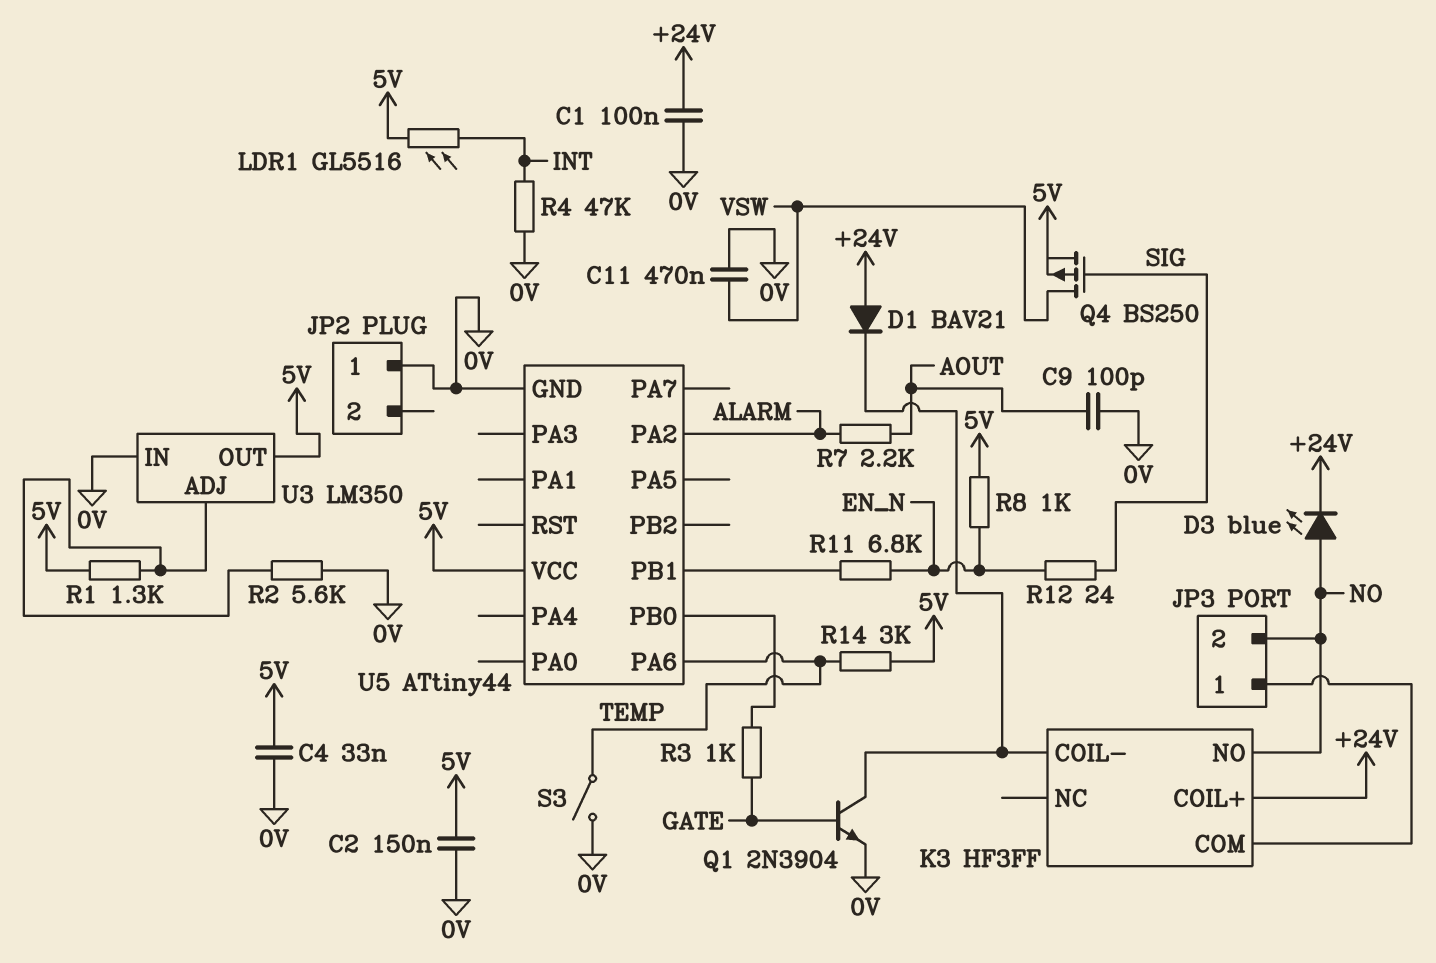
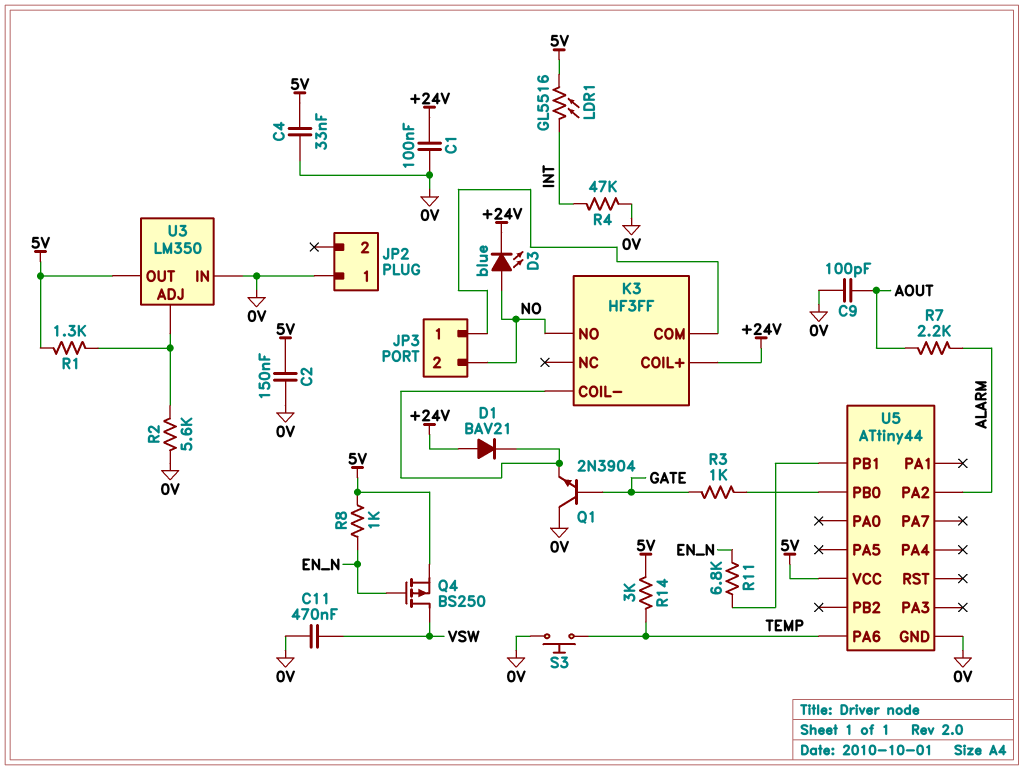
Q1: NPN 2N3904 (B GATE, C K3/COIL-, E 0V) -> NPN 2N3904 (B GATE, C 0V, E K3/COIL-)
Q4: PMOS BS250 (G SIG, D VSW, S 5V) -> PMOS BS250 (G EN_N, D VSW, S 5V)
R12: 24 (EN_N, SIG) -> none
S3: switch (0V, TEMP) -> button (0V, TEMP)

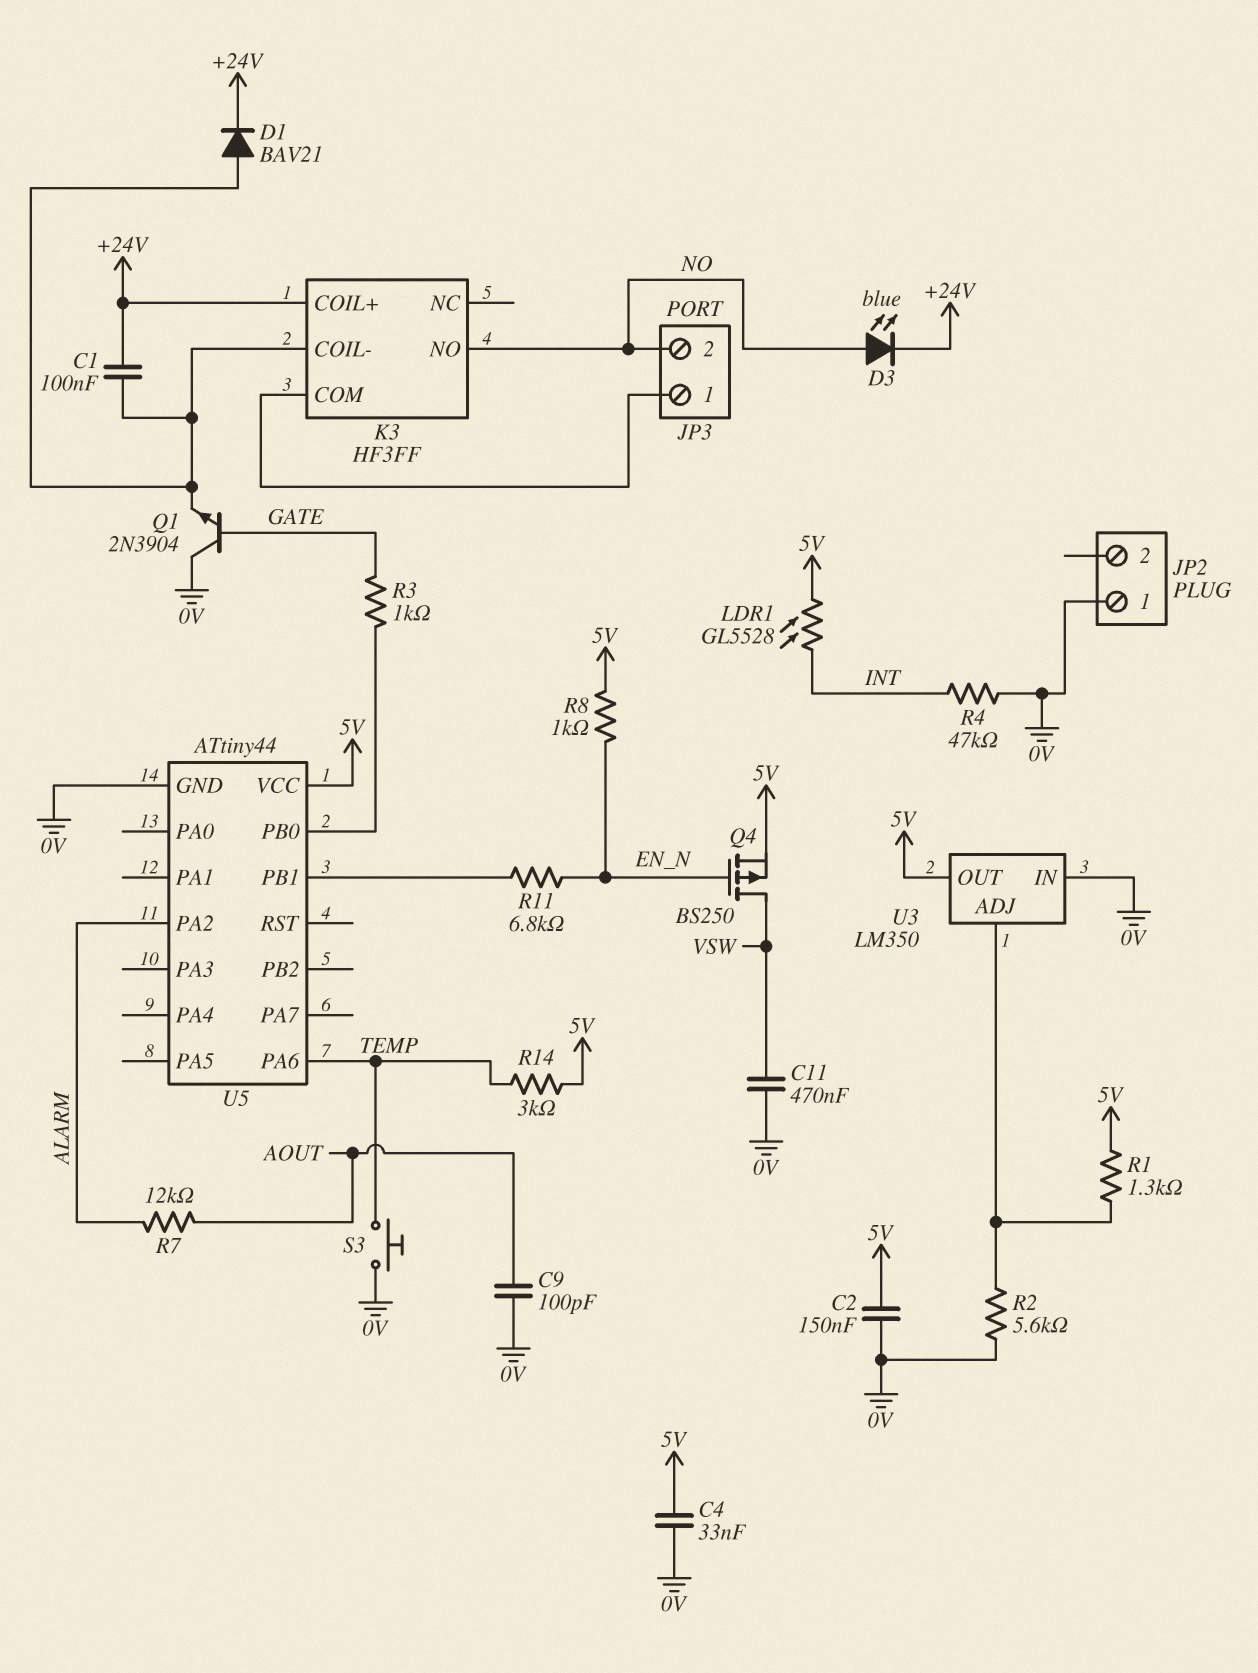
C1: 100nF (+24V, 0V) -> 100nF (+24V, K3/COIL-)
D1: diode BAV21 (A +24V, K K3/COIL-) -> diode BAV21 (A K3/COIL-, K +24V)
LDR1: GL5516 (5V, INT) -> GL5528 (5V, INT)
R7: 2.2k (ALARM, AOUT) -> 12k (ALARM, AOUT)

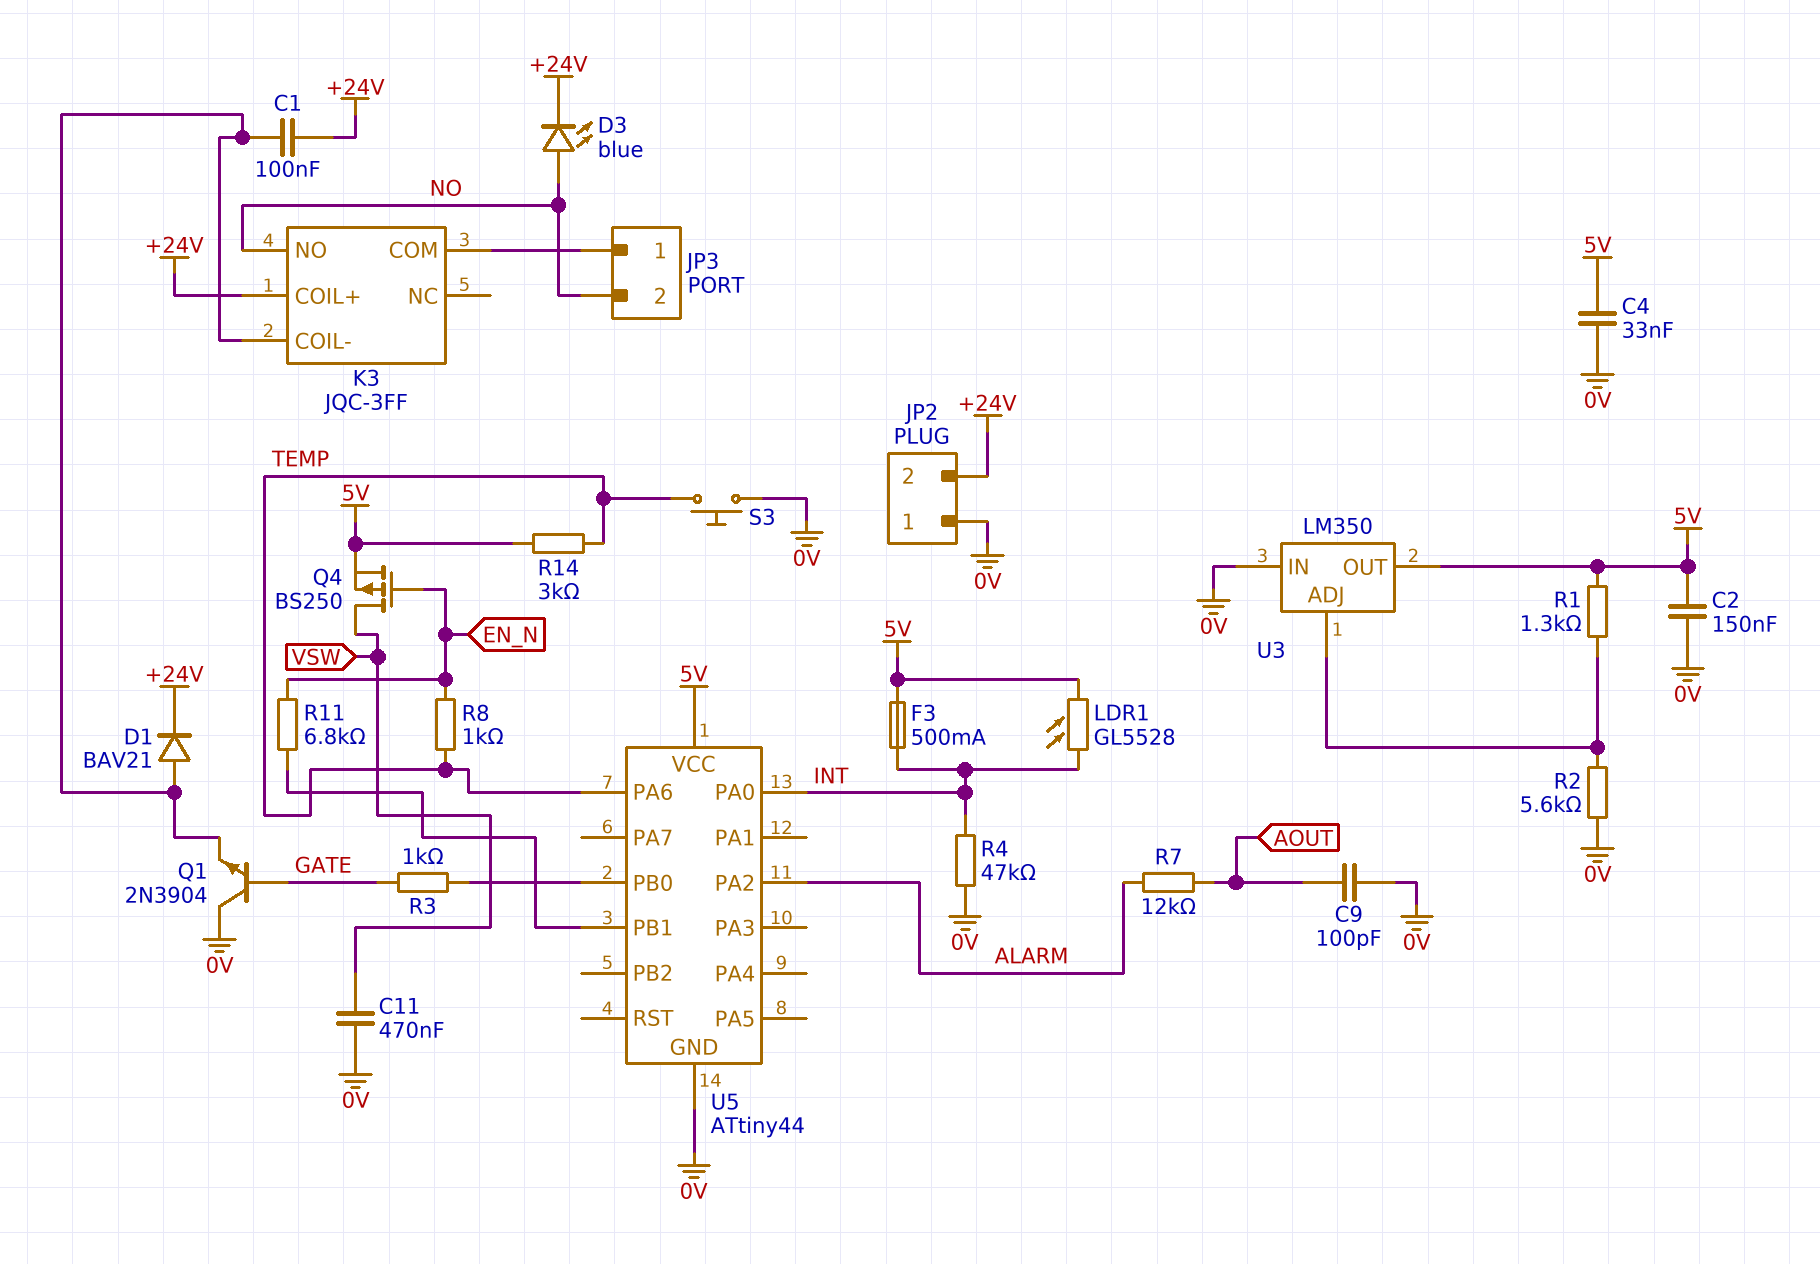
F3: none -> 500mA (5V, INT)
JP2 pin 2: none -> +24V
K3: HF3FF -> JQC-3FF
R8: 1k (5V, EN_N) -> 1k (EN_N, TEMP)
U5 pin PA0: none -> INT

